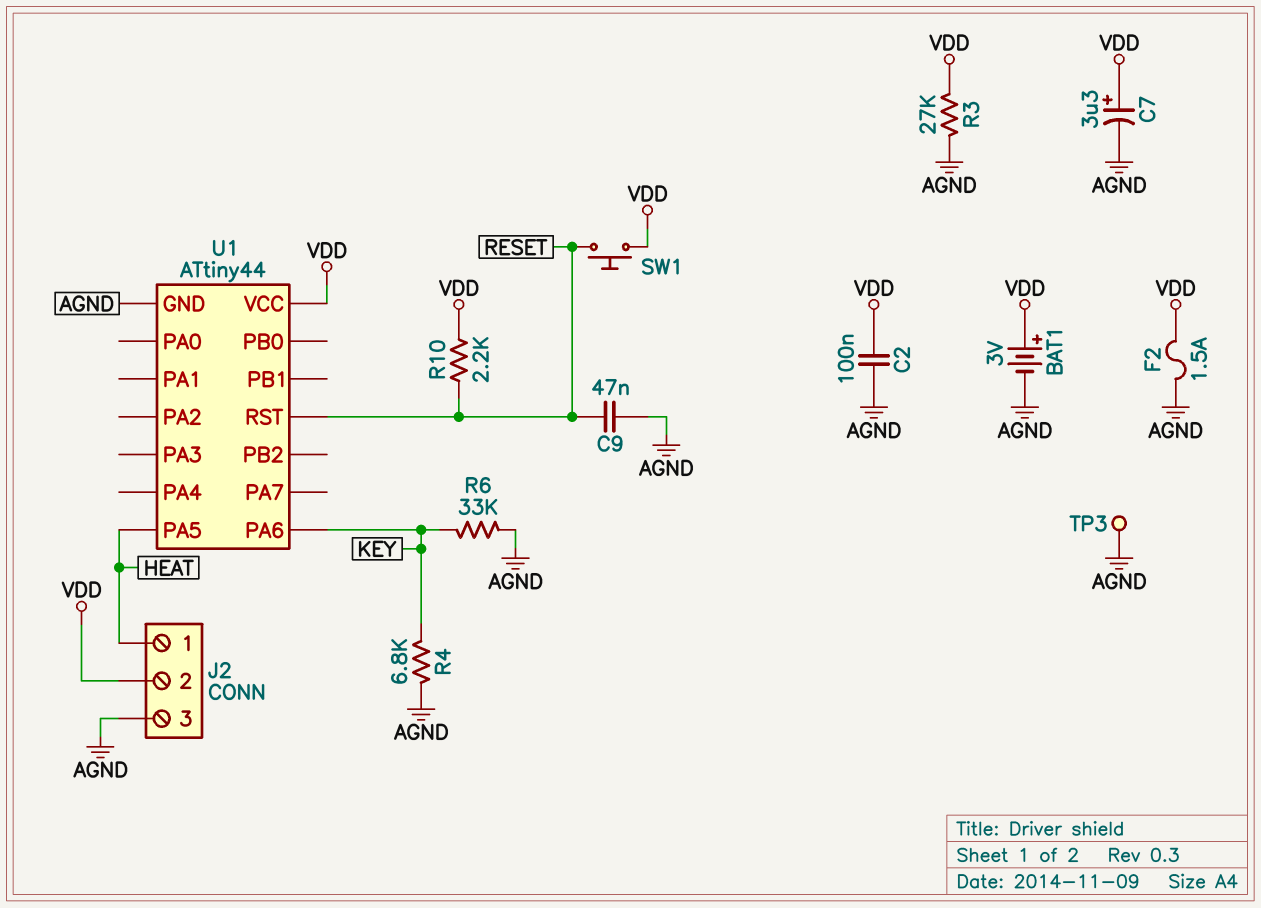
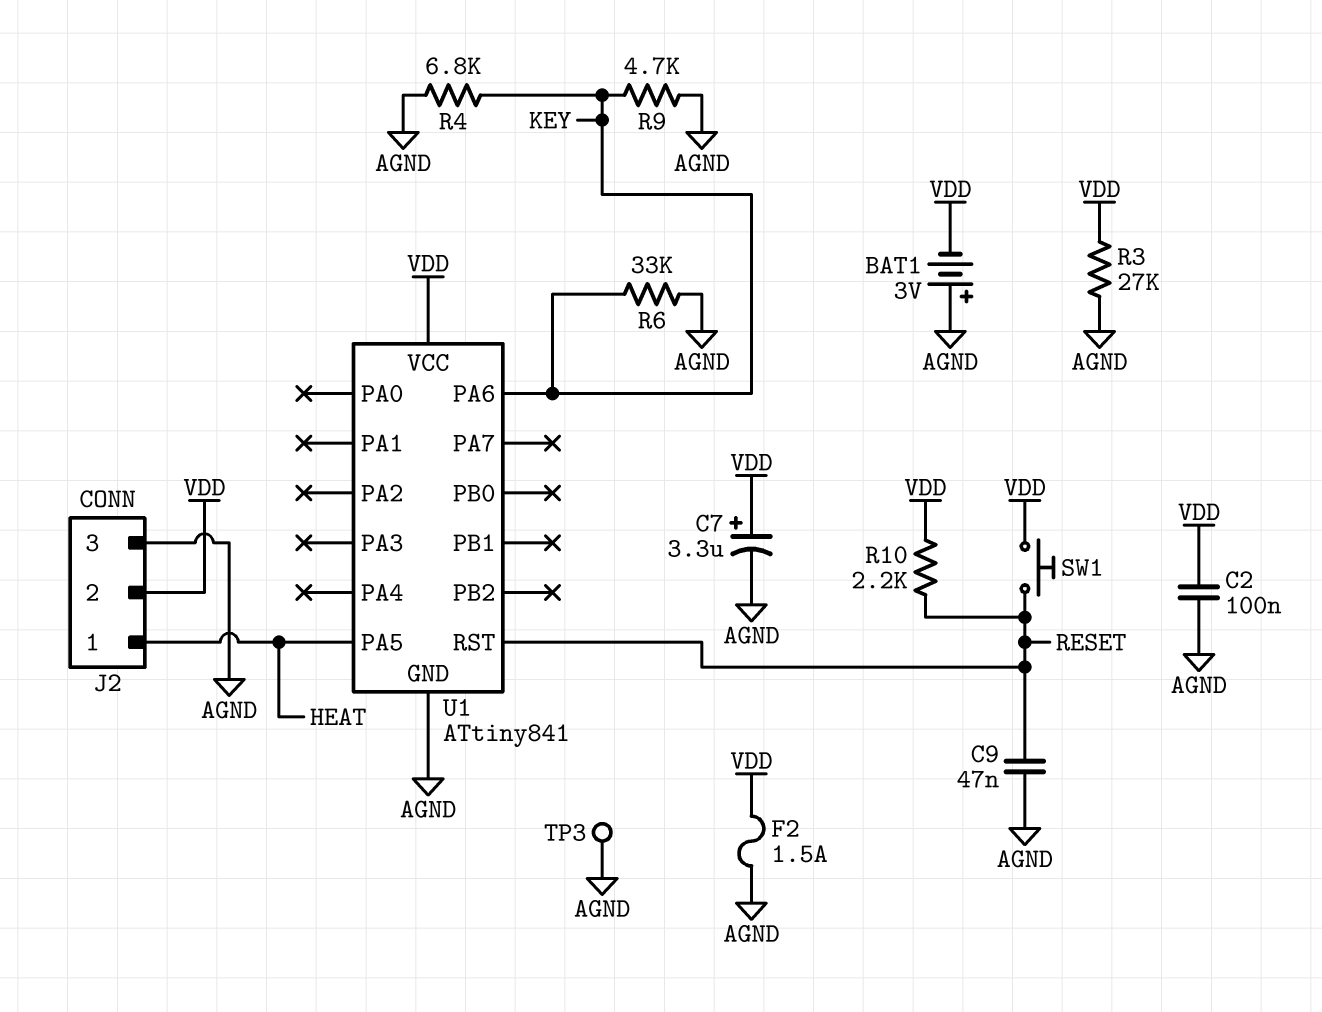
BAT1: 3V (plus VDD, minus AGND) -> 3V (plus AGND, minus VDD)
R9: none -> 4.7k (AGND, KEY)
U1: ATtiny44 -> ATtiny841

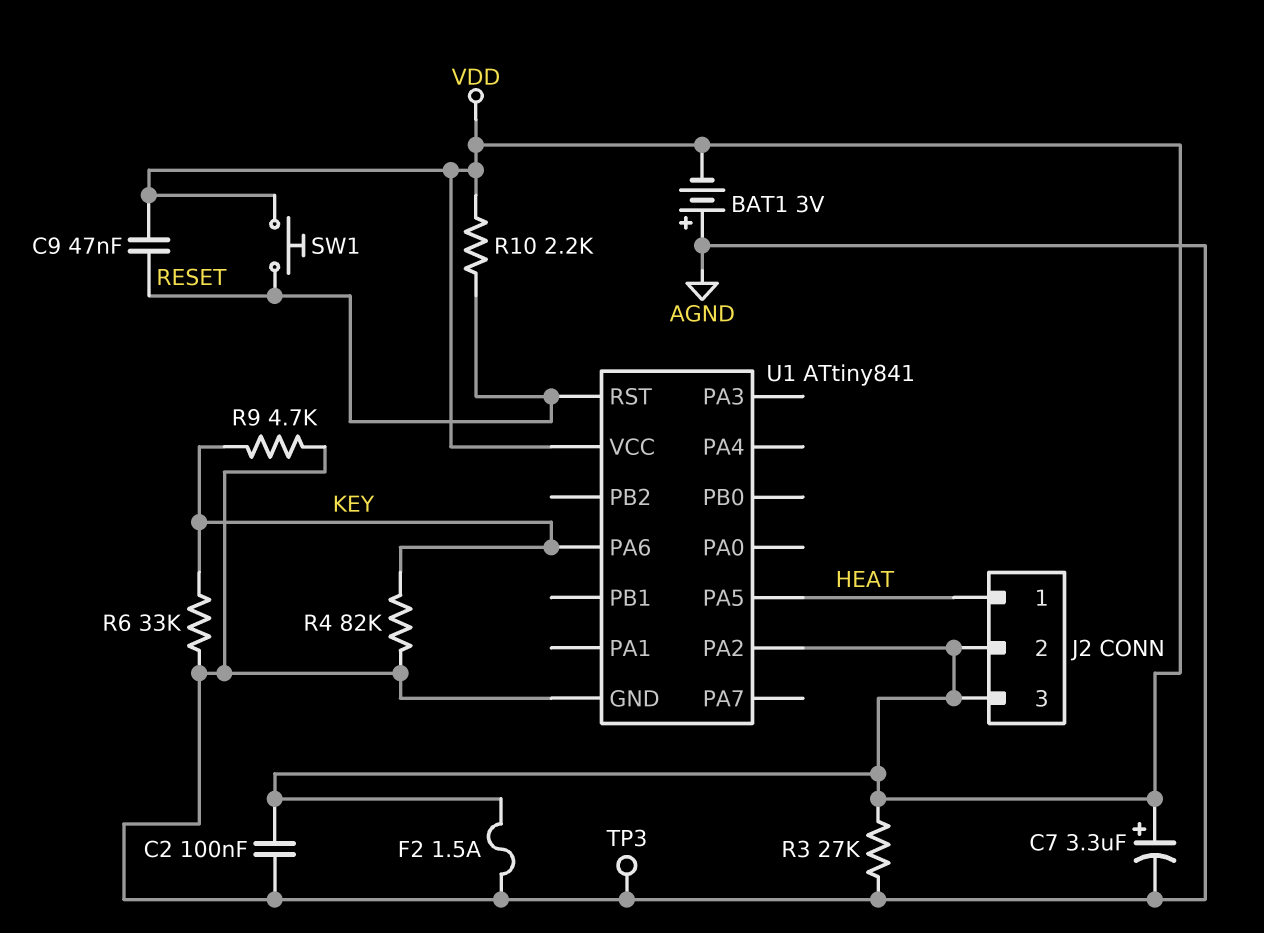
C9: 47nF (AGND, RESET) -> 47nF (RESET, VDD)
J2 pin 3: AGND -> VDD
R4: 6.8k (AGND, KEY) -> 82k (AGND, KEY)
U1 pin PA2: none -> VDD

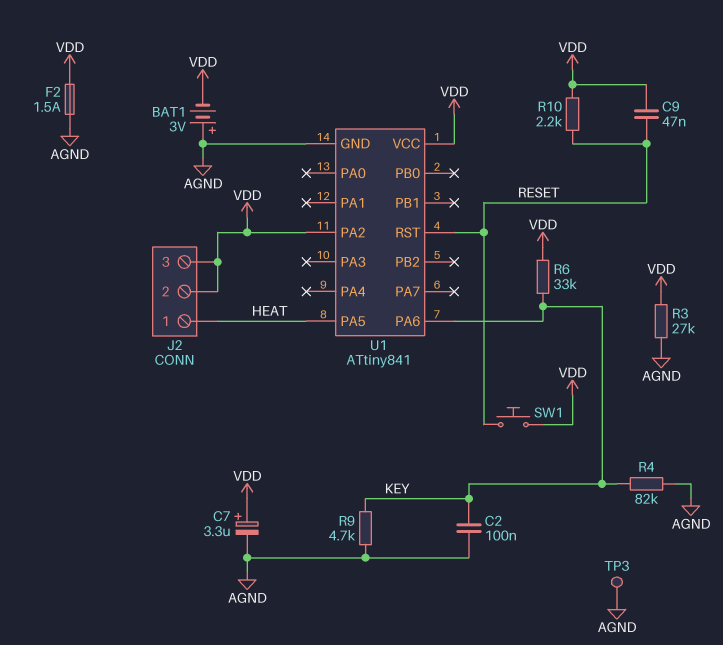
C2: 100nF (AGND, VDD) -> 100nF (AGND, KEY)
R6: 33k (AGND, KEY) -> 33k (KEY, VDD)

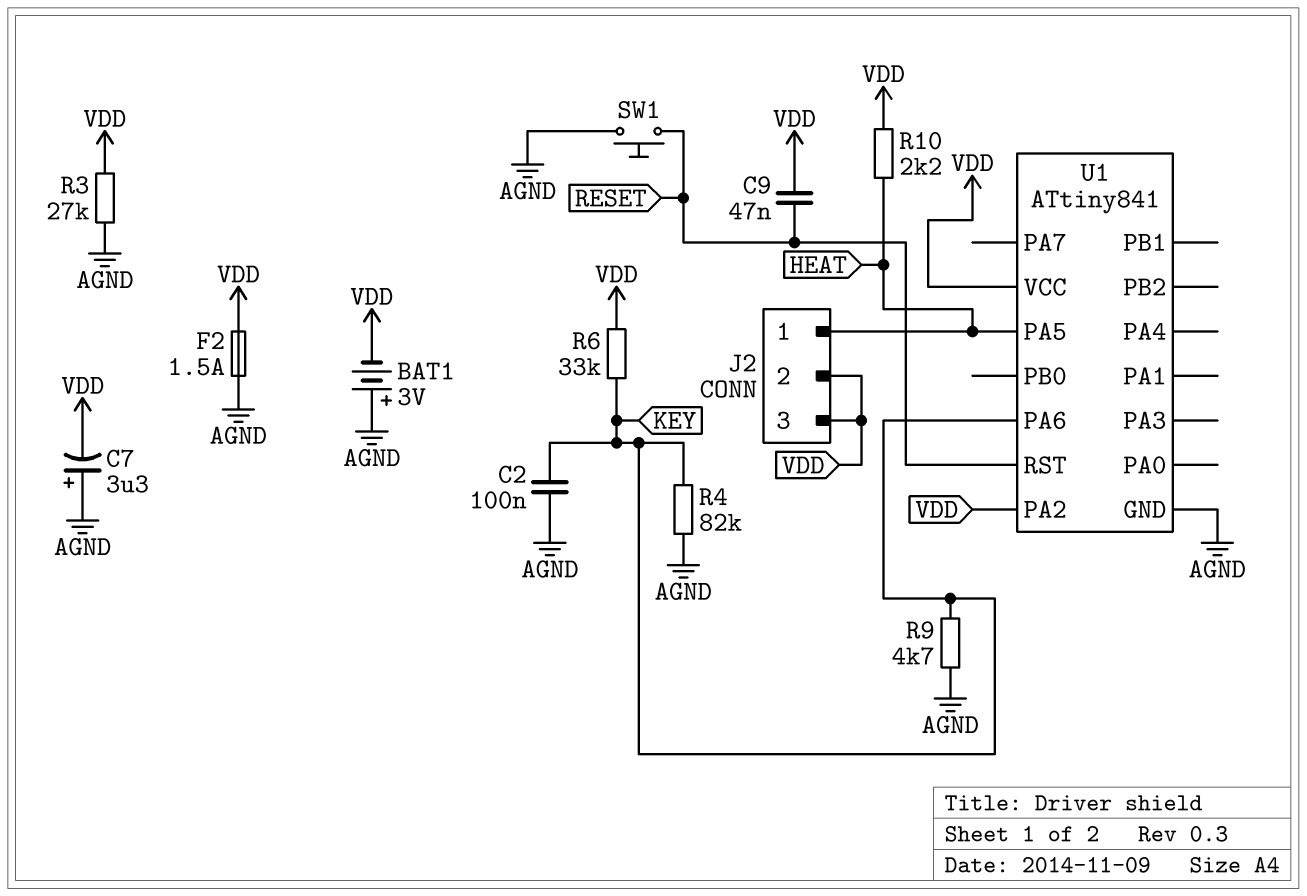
C7: 3.3uF (plus VDD, minus AGND) -> 3.3uF (plus AGND, minus VDD)
R10: 2.2k (RESET, VDD) -> 2.2k (HEAT, VDD)
SW1: button (RESET, VDD) -> button (AGND, RESET)
TP3: test point (AGND) -> none

